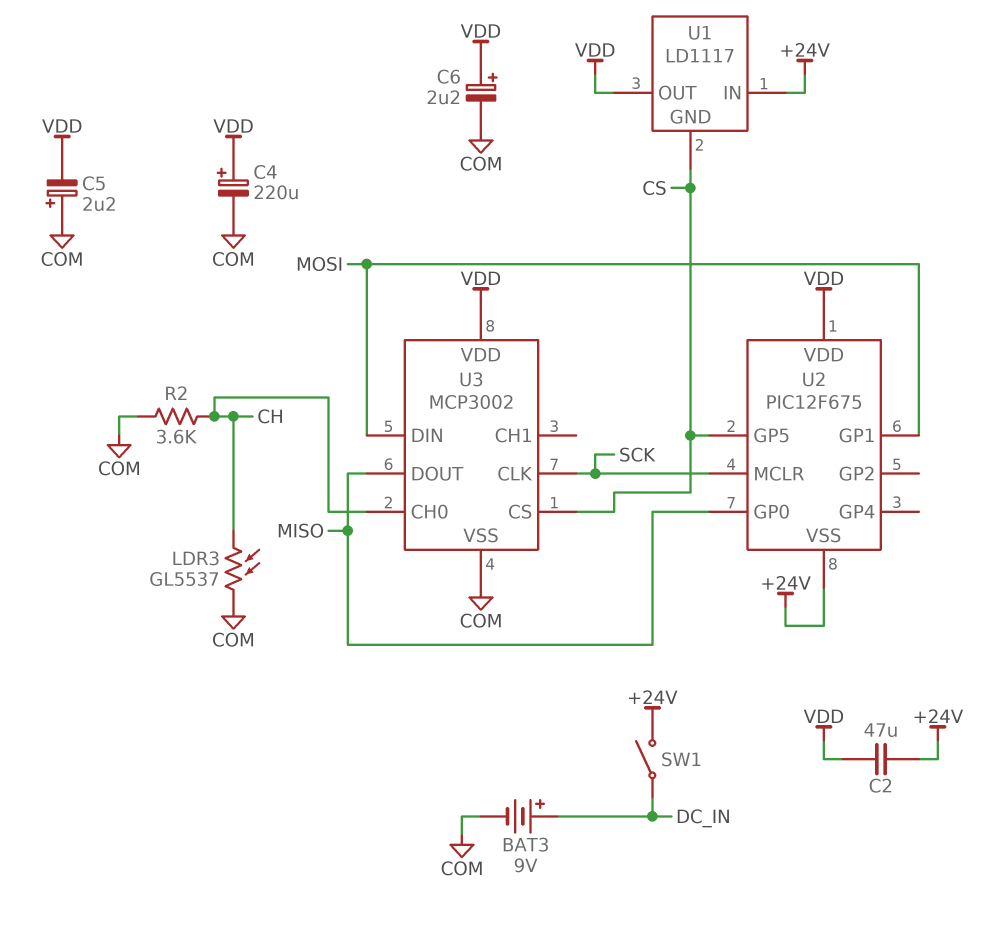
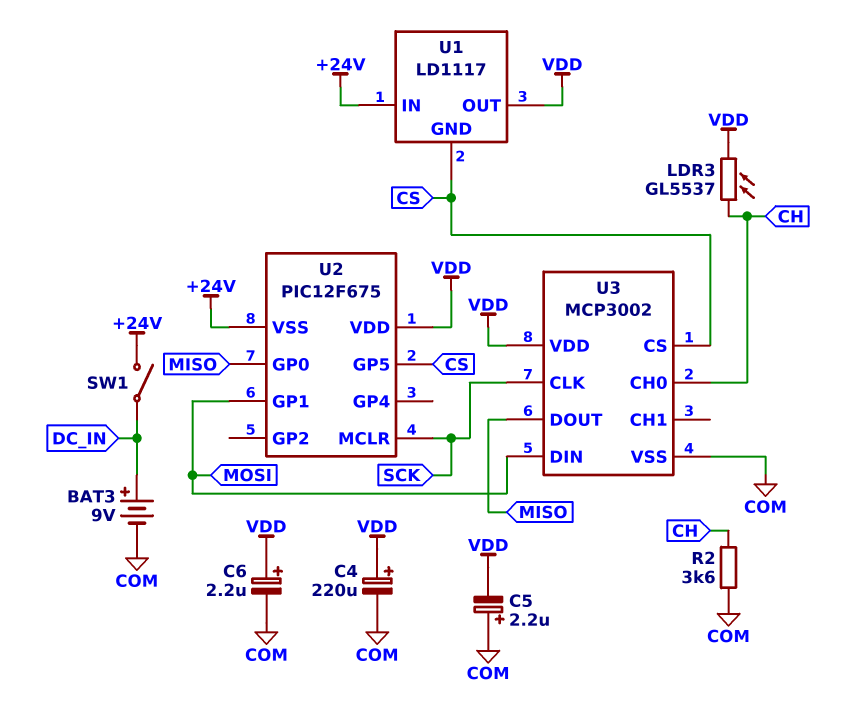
C2: 47uF (+24V, VDD) -> none
LDR3: GL5537 (CH, COM) -> GL5537 (CH, VDD)

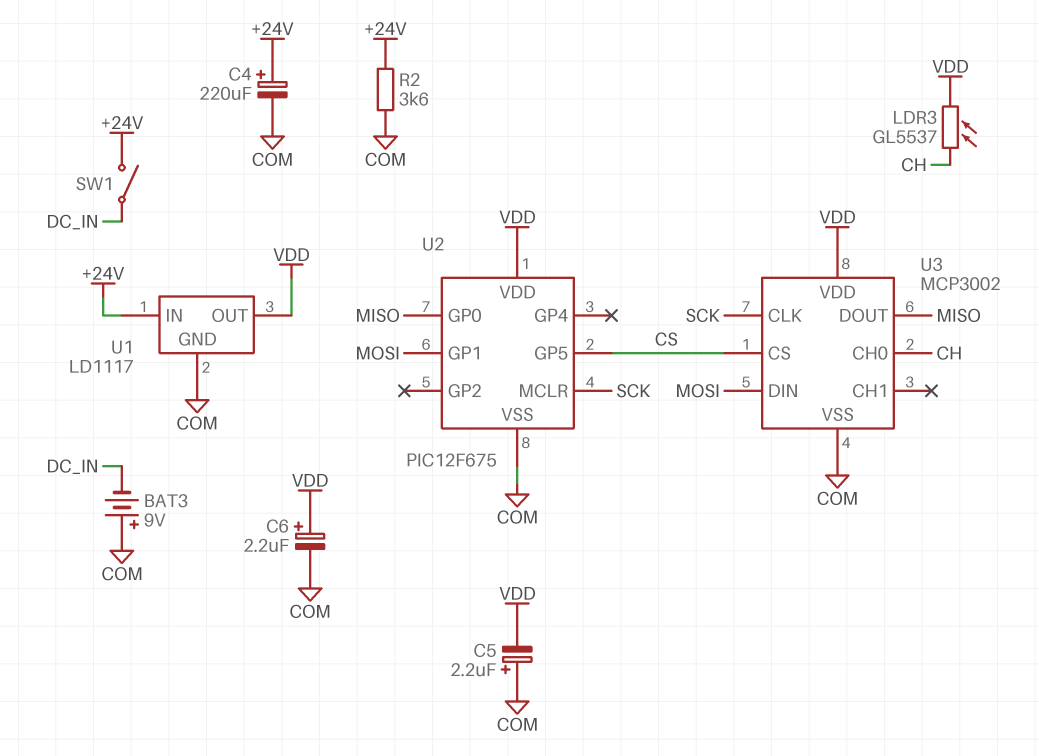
BAT3: 9V (plus DC_IN, minus COM) -> 9V (plus COM, minus DC_IN)
C4: 220uF (plus VDD, minus COM) -> 220uF (plus +24V, minus COM)
R2: 3.6k (CH, COM) -> 3.6k (+24V, COM)
U1 pin GND: CS -> COM
U2 pin VSS: +24V -> COM

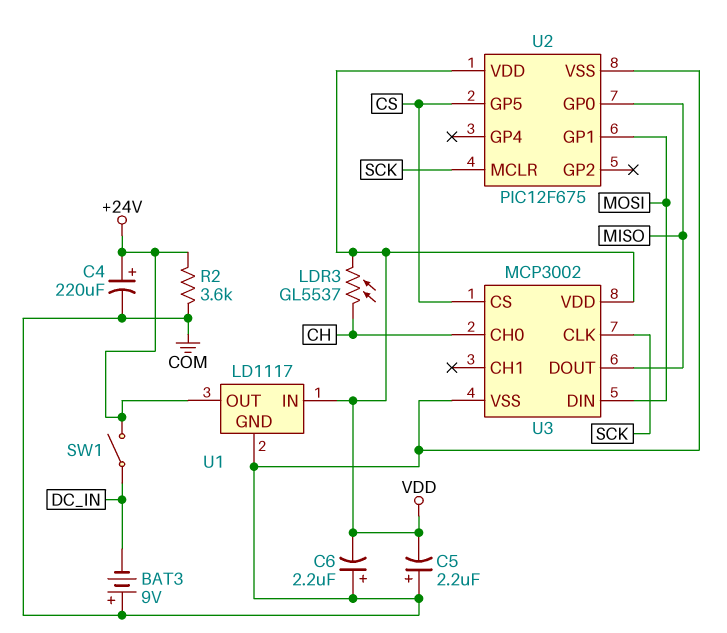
C6: 2.2uF (plus VDD, minus COM) -> 2.2uF (plus COM, minus VDD)
U1 pin IN: +24V -> VDD
U1 pin OUT: VDD -> +24V

